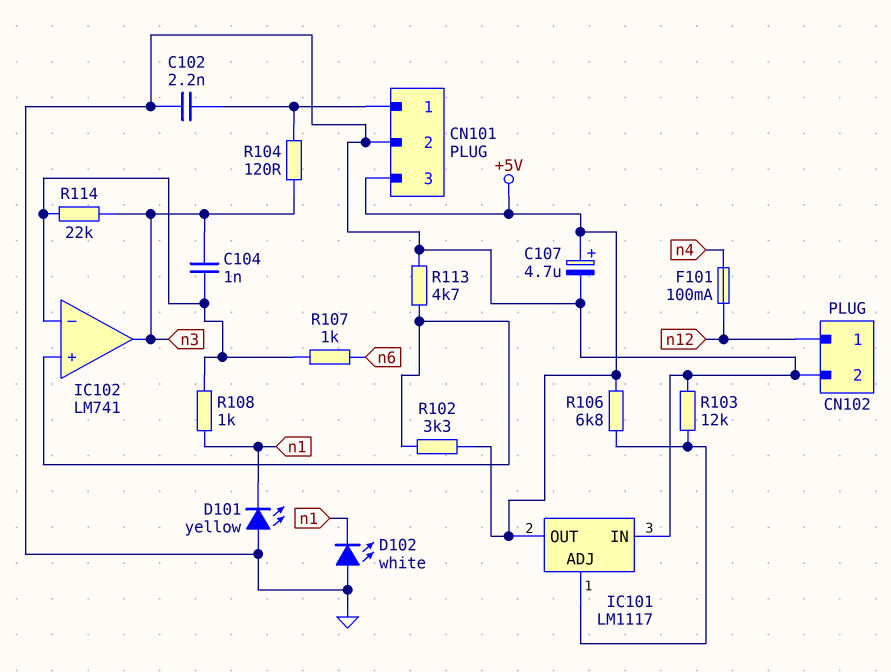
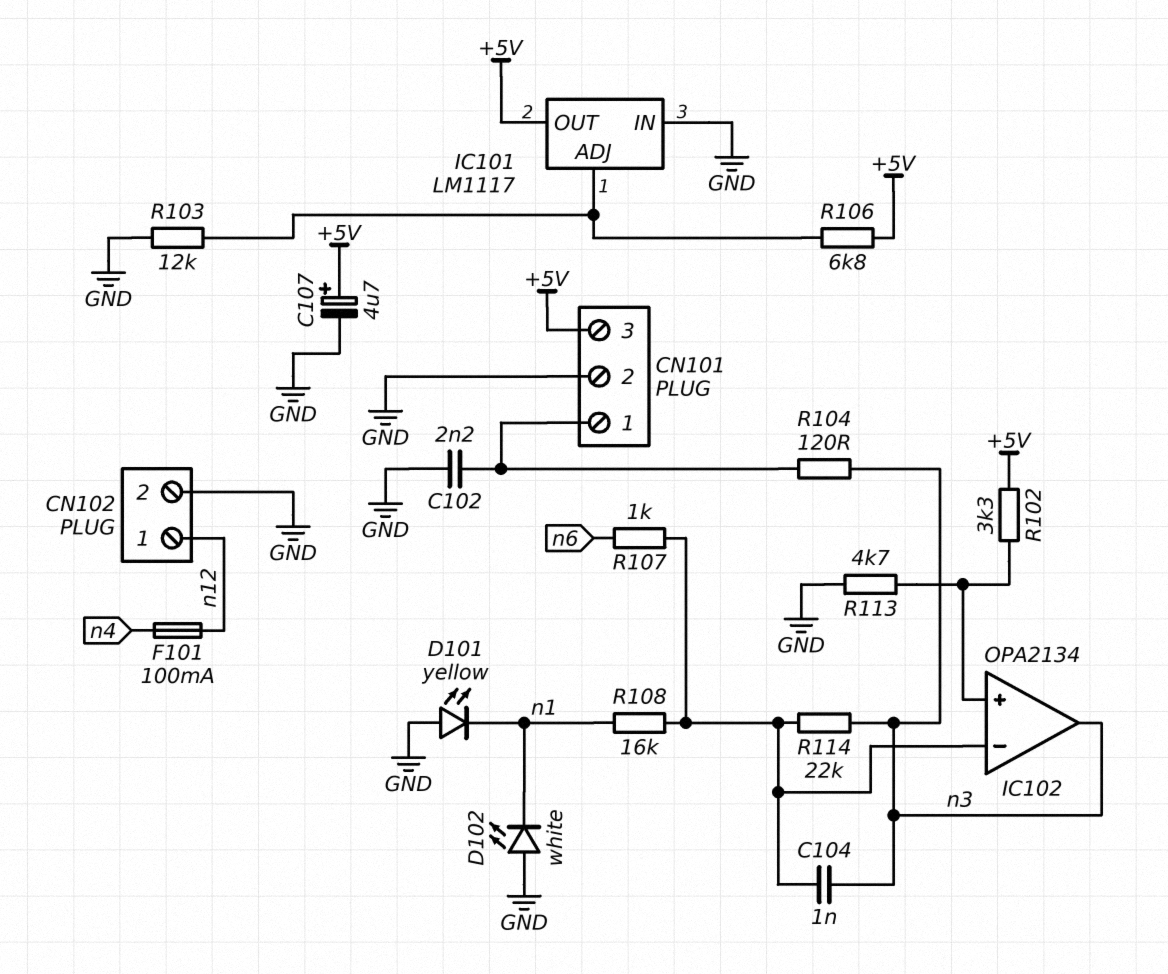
IC102: LM741 -> OPA2134
R108: 1k (IC102/in-, n1) -> 16k (IC102/in-, n1)

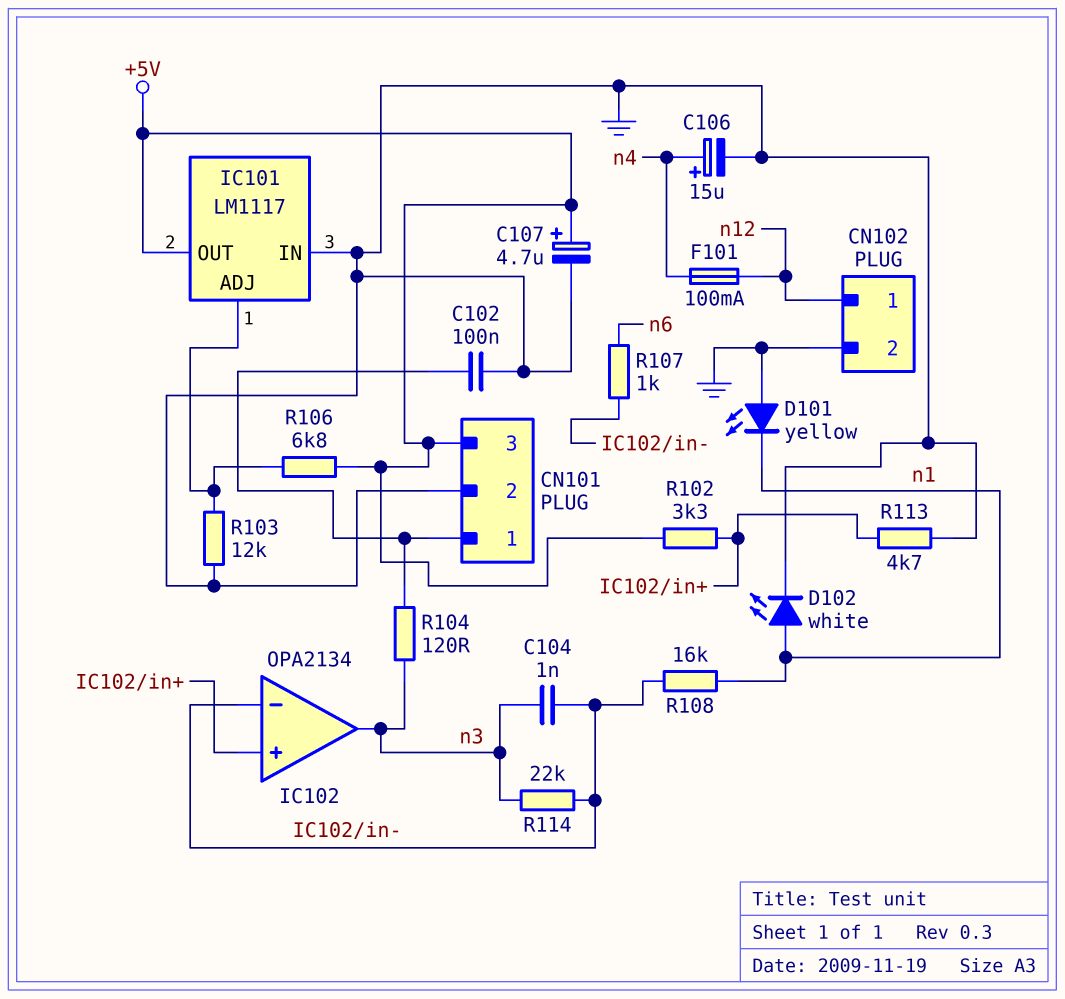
C102: 2.2nF (CN101/1, GND) -> 100nF (CN101/1, GND)
C106: none -> 15uF (plus n4, minus GND)
D102: LED white (A GND, K n1) -> LED white (A n1, K GND)

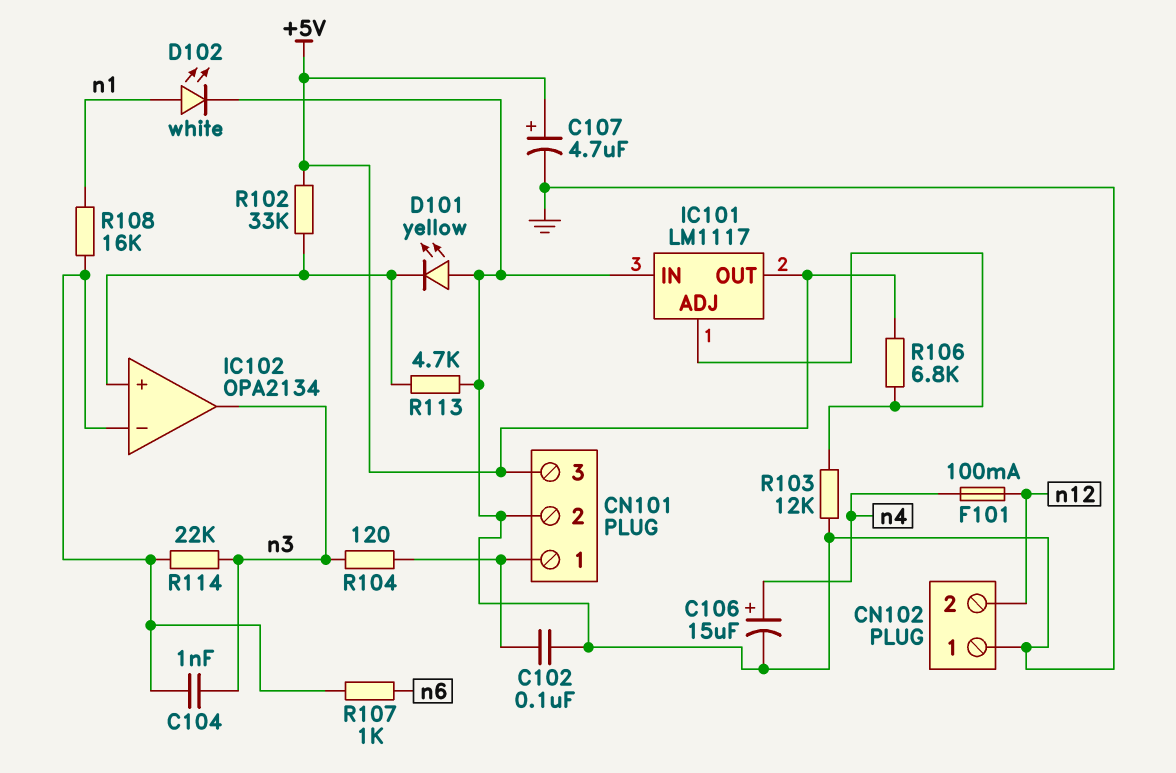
CN102 pin 1: n12 -> GND
CN102 pin 2: GND -> n12
D101: LED yellow (A GND, K n1) -> LED yellow (A GND, K IC102/in+)
R102: 3.3k (+5V, IC102/in+) -> 33k (+5V, IC102/in+)

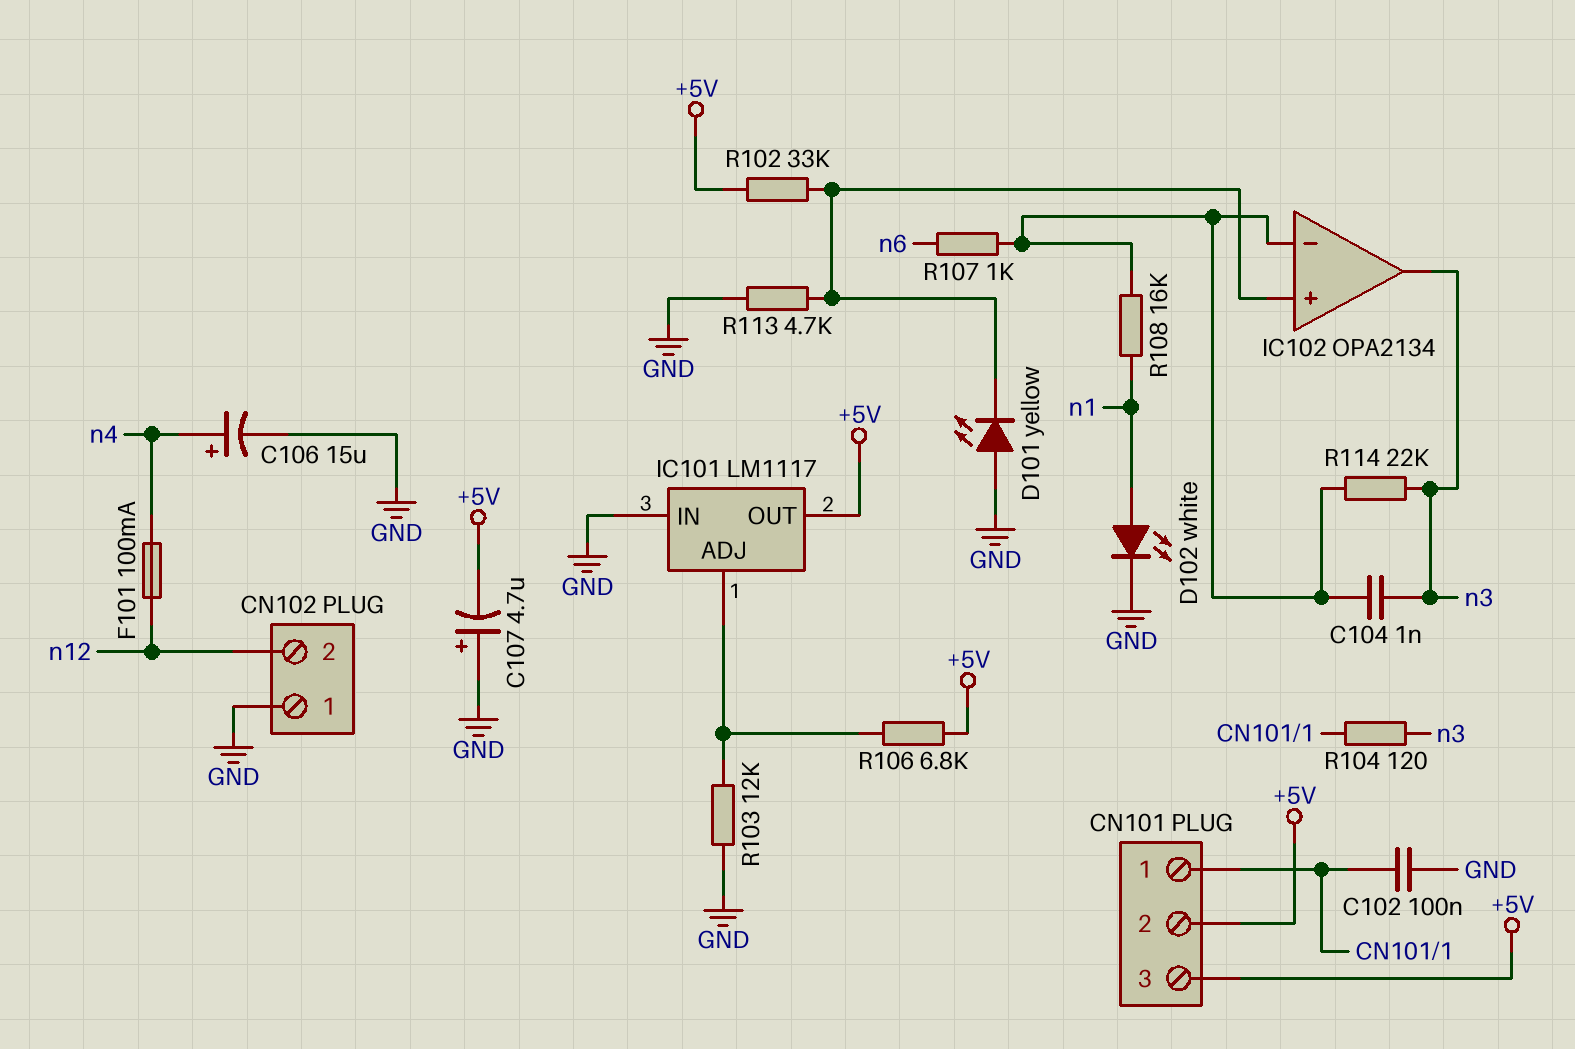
C107: 4.7uF (plus +5V, minus GND) -> 4.7uF (plus GND, minus +5V)
CN101 pin 2: GND -> +5V

